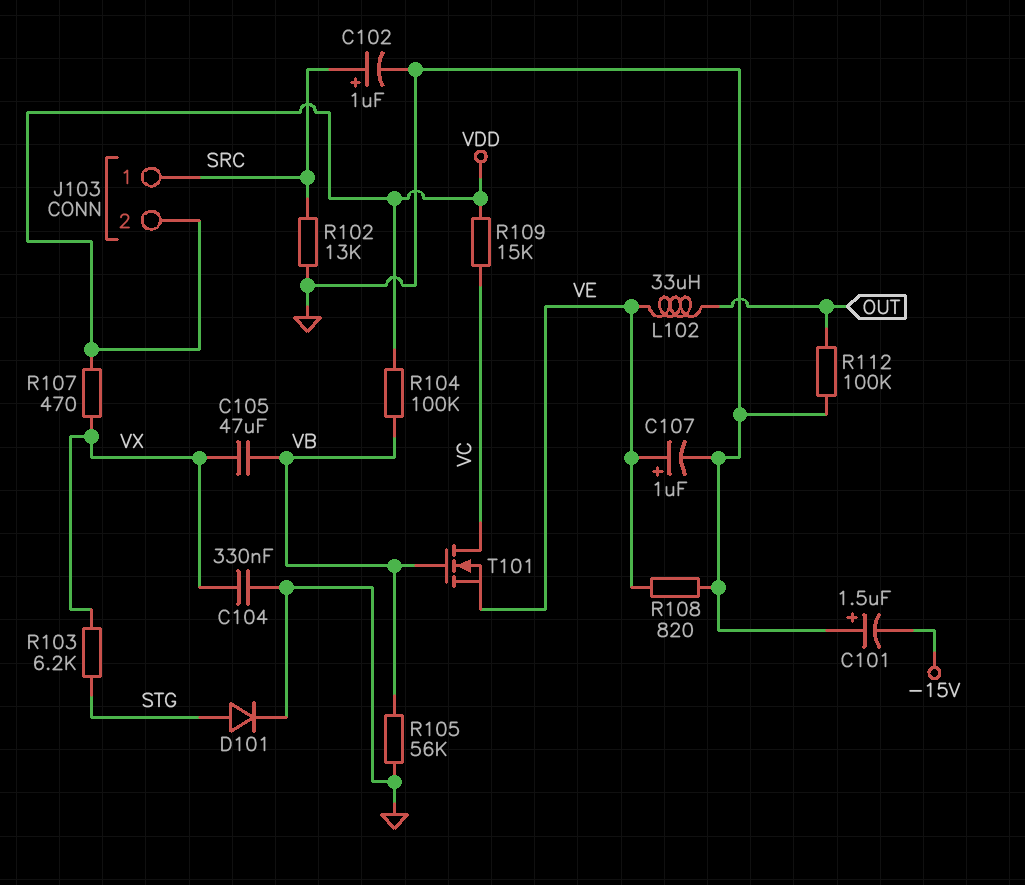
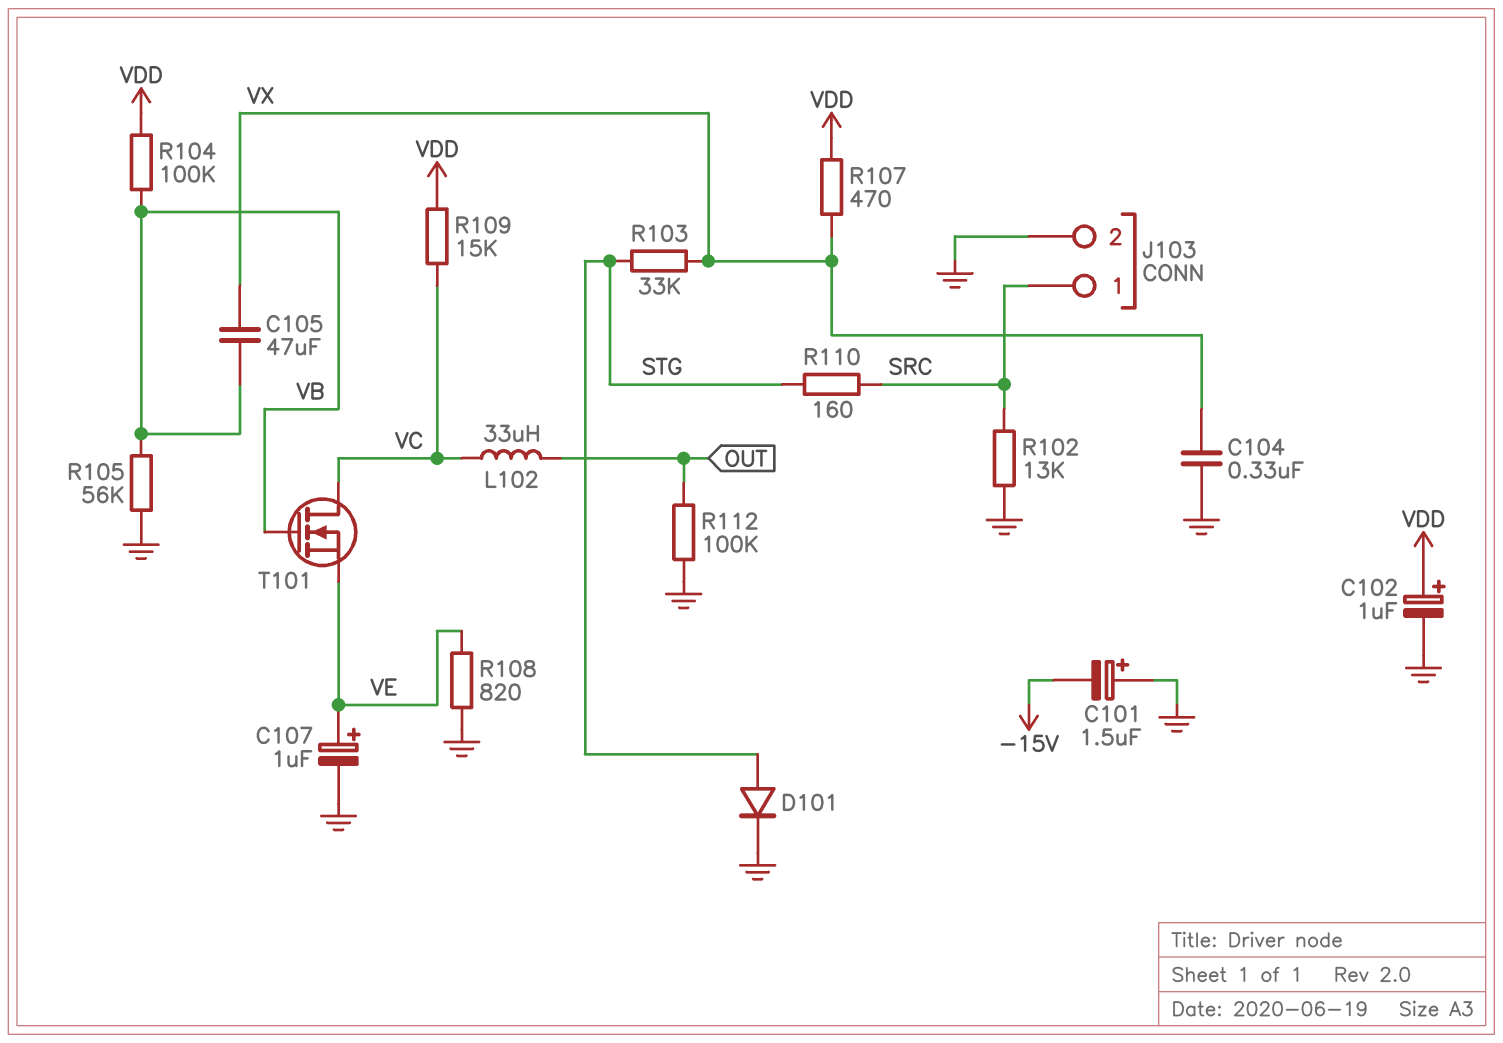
C102: 1uF (plus SRC, minus GND) -> 1uF (plus VDD, minus GND)
J103 pin 2: VDD -> GND
L102: 33uH (OUT, VE) -> 33uH (OUT, VC)
R103: 6.2k (STG, VX) -> 33k (STG, VX)
R110: none -> 160 (SRC, STG)

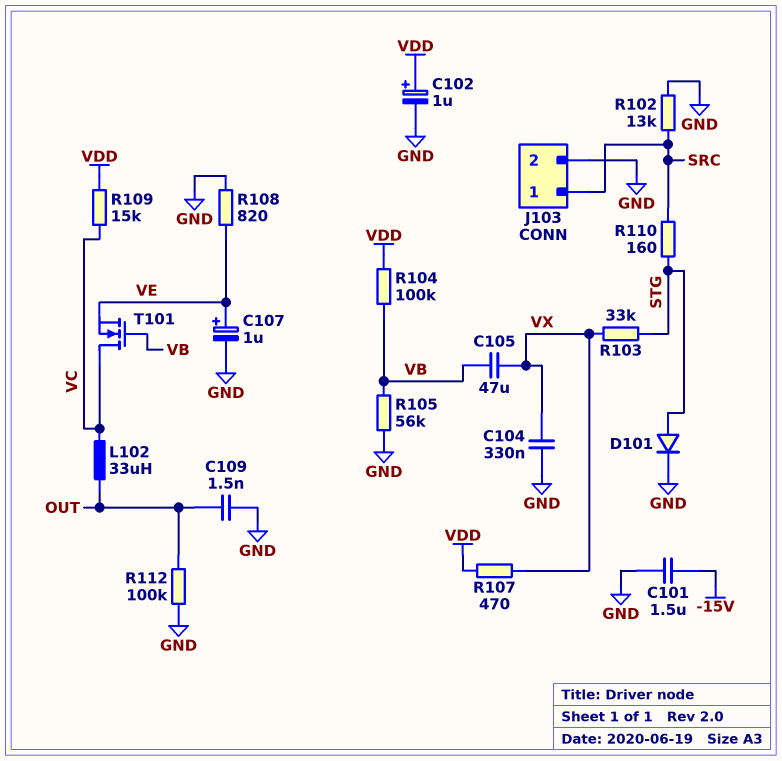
C101: 1.5uF (plus GND, minus -15V) -> 1.5uF (-15V, GND)
C109: none -> 1.5nF (GND, OUT)

